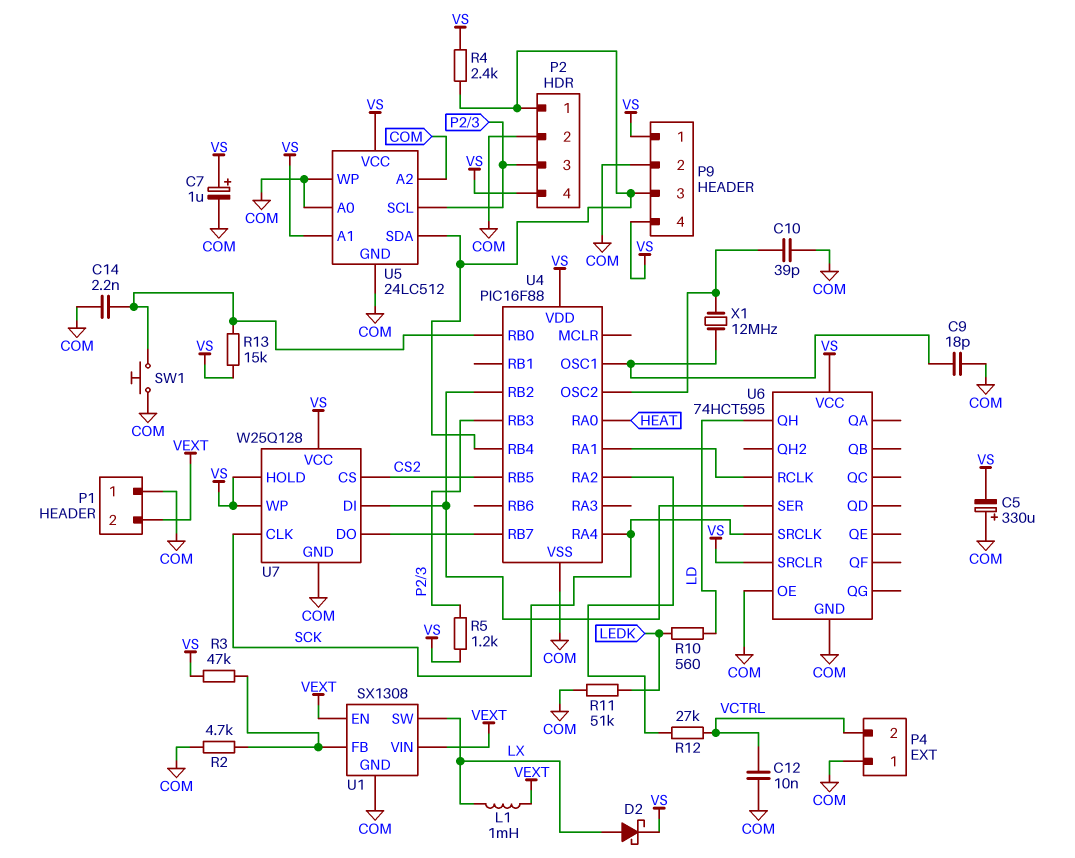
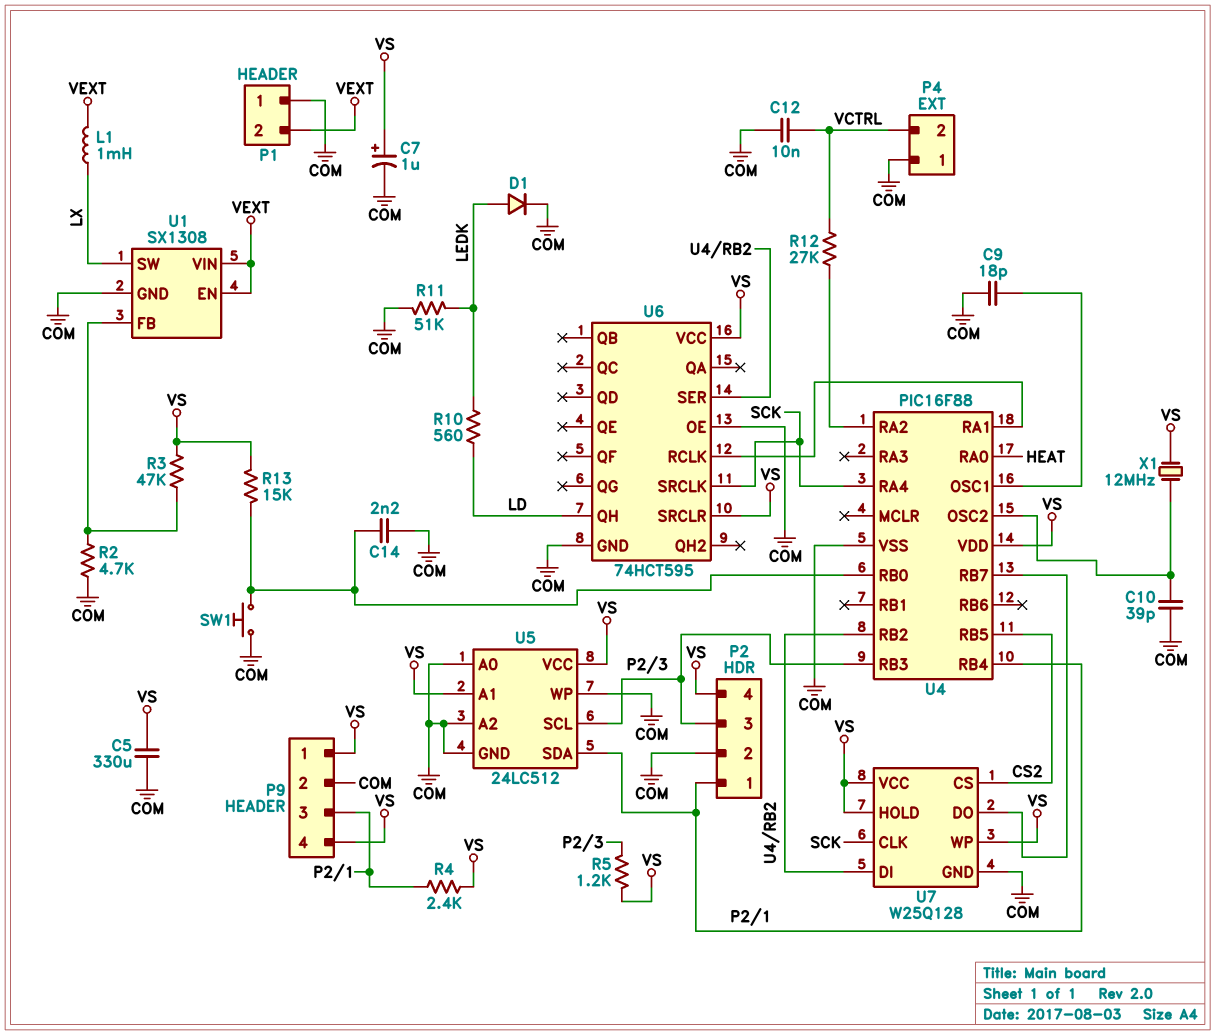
C5: 330uF (plus COM, minus VS) -> 330uF (COM, VS)
D1: none -> diode (A LEDK, K COM)
D2: schottky (A LX, K VS) -> none
X1: 12MHz (U4/OSC1, U4/OSC2) -> 12MHz (U4/OSC2, VS)

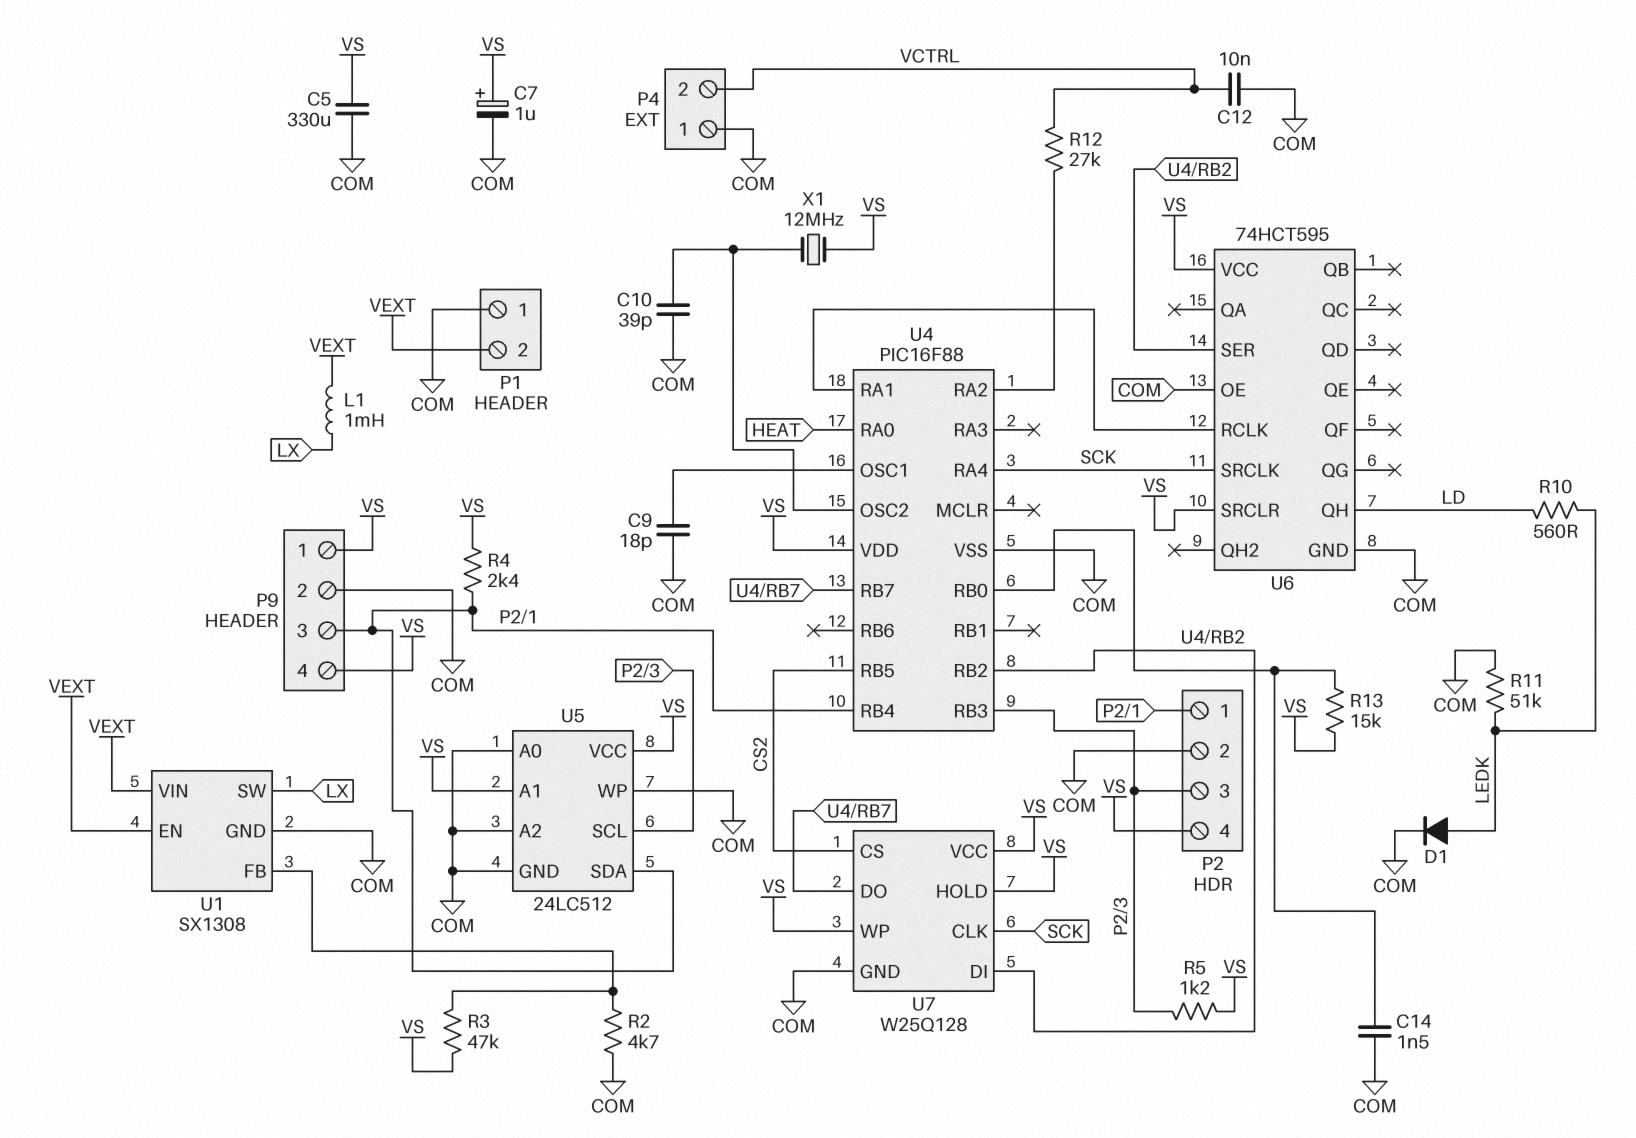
C14: 2.2nF (COM, U4/RB0) -> 1.5nF (COM, U4/RB0)
SW1: button (COM, U4/RB0) -> none

